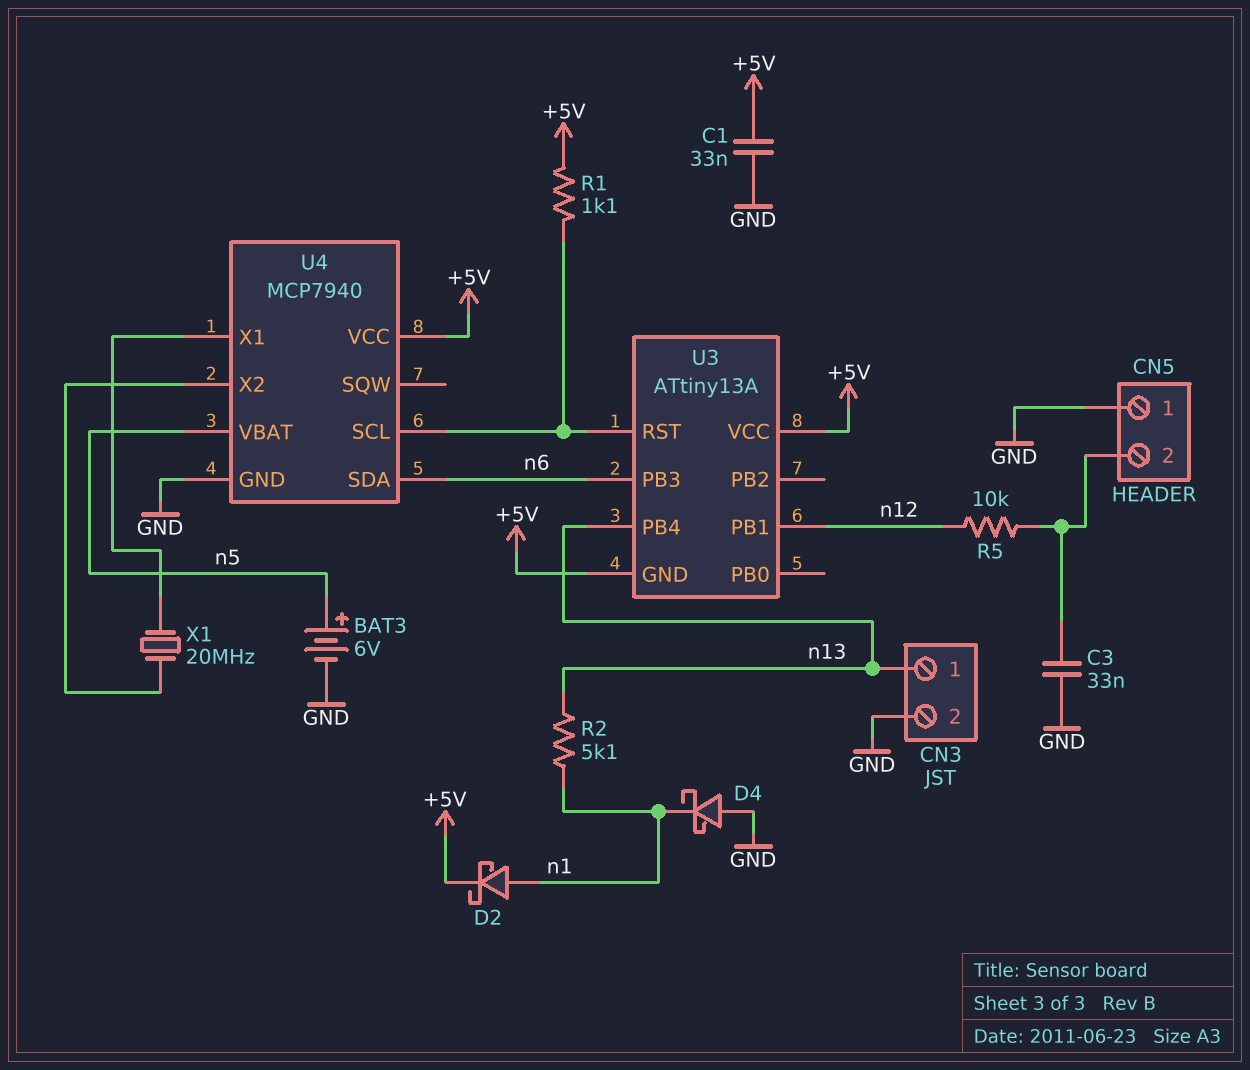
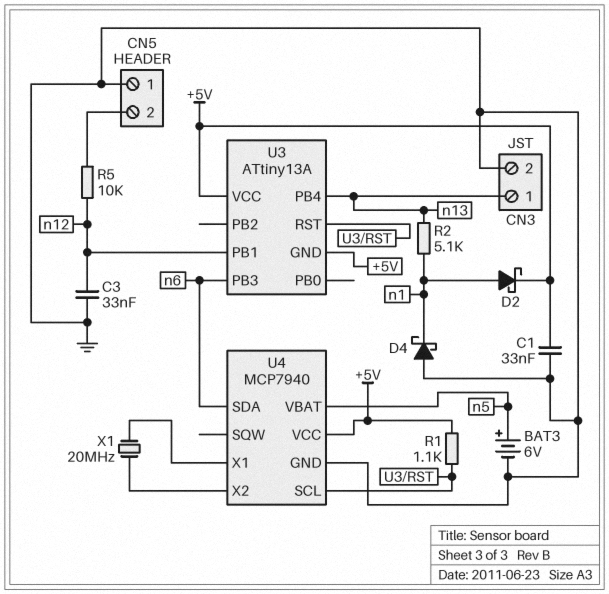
C3: 33nF (CN5/2, GND) -> 33nF (GND, n12)

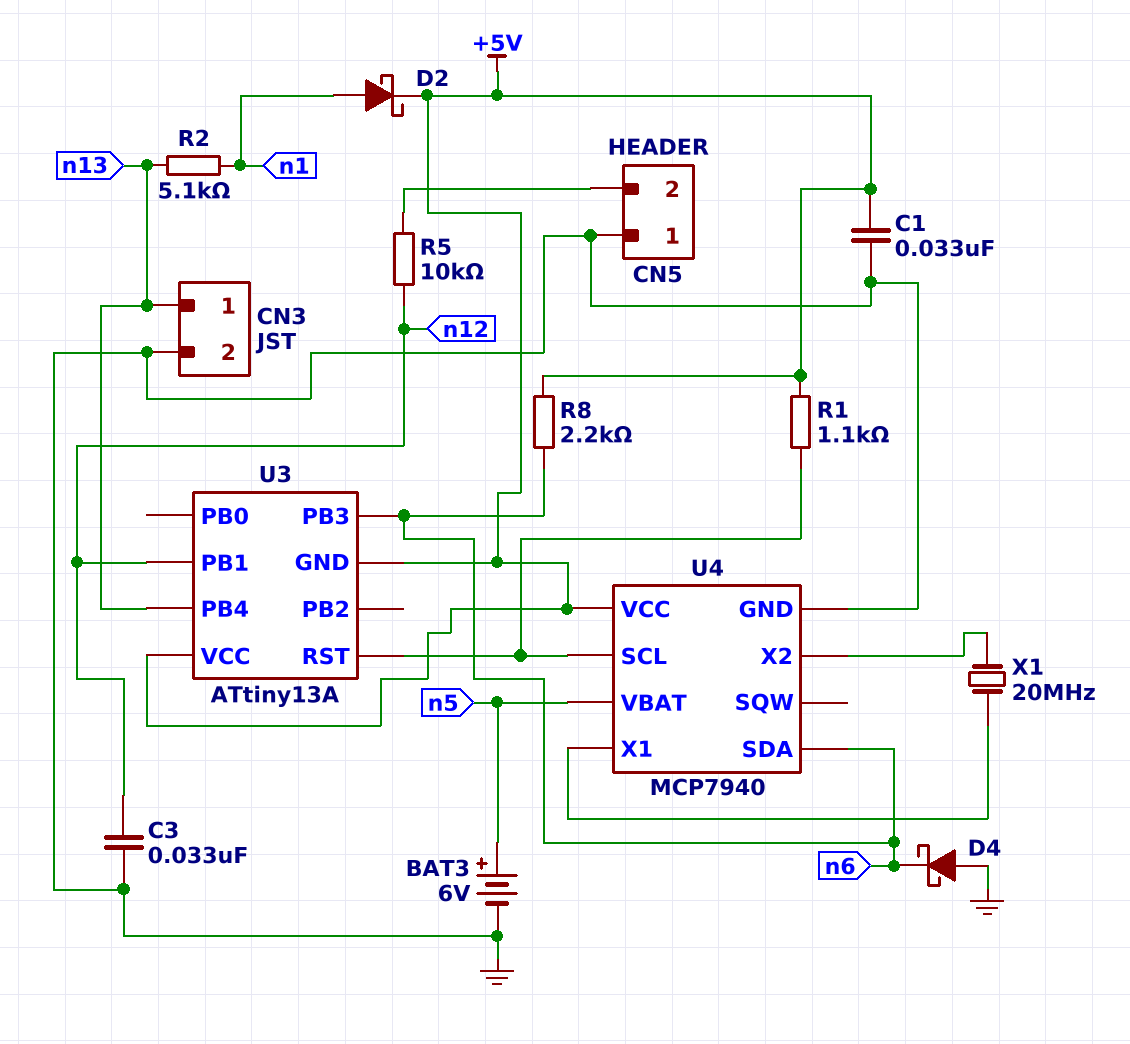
D4: schottky (A GND, K n1) -> schottky (A GND, K n6)
R8: none -> 2.2k (+5V, n6)

